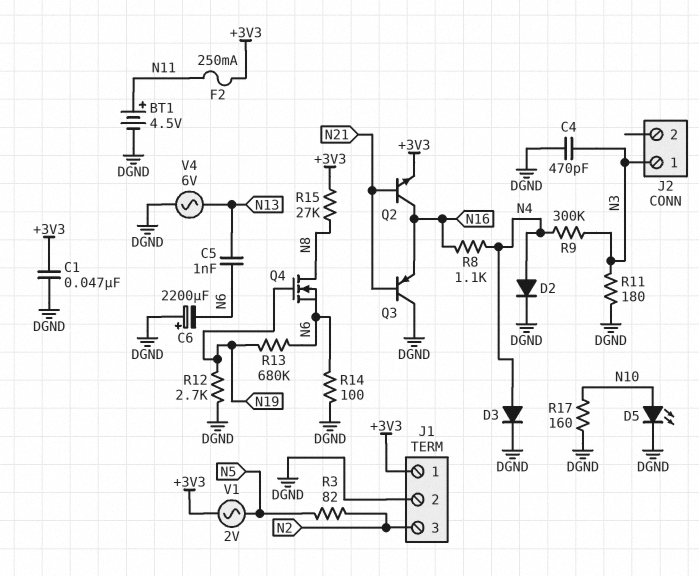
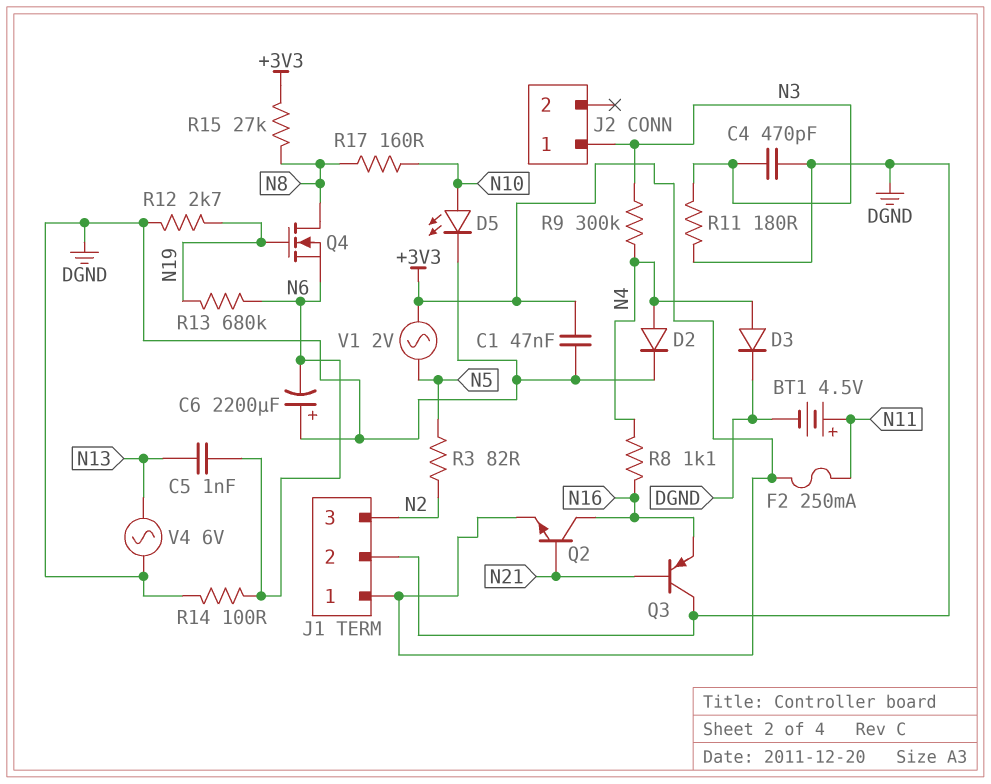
R17: 160 (DGND, N10) -> 160 (N8, N10)

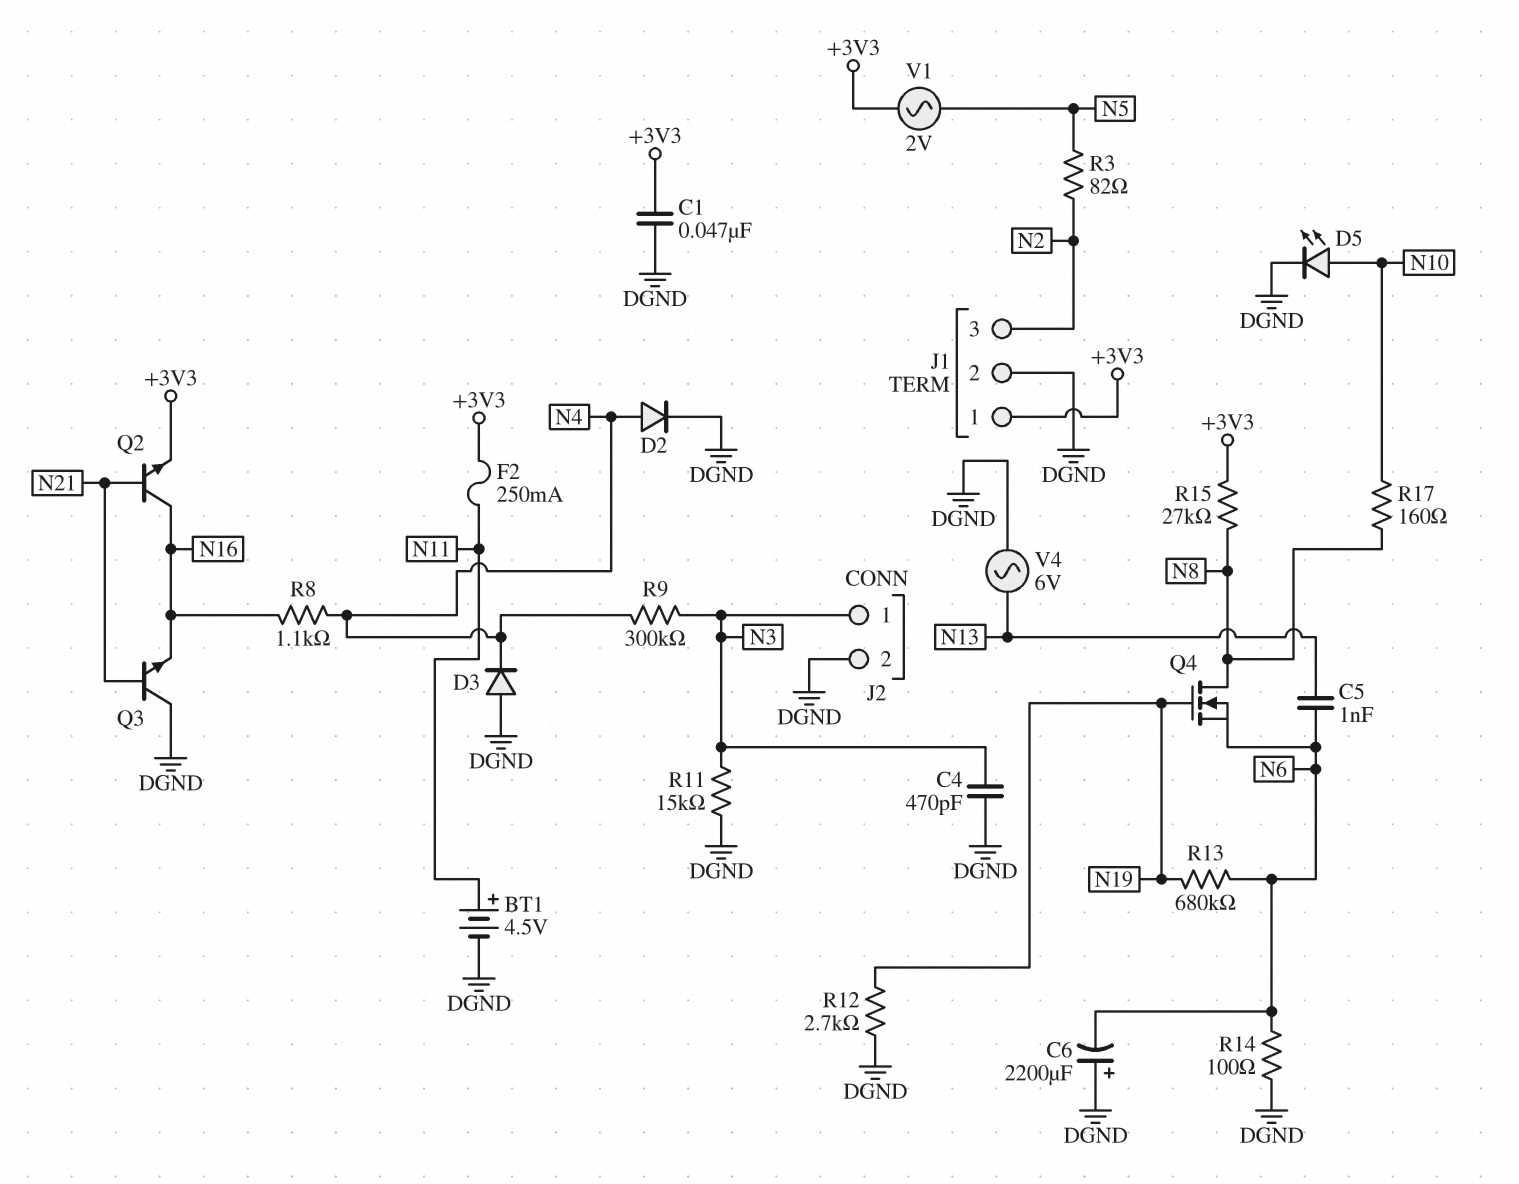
D3: diode (A N4, K DGND) -> diode (A DGND, K N4)
J2 pin 2: none -> DGND
Q3: PNP (B N21, C DGND, E N16) -> NPN (B N21, C DGND, E N16)
R11: 180 (DGND, N3) -> 15k (DGND, N3)

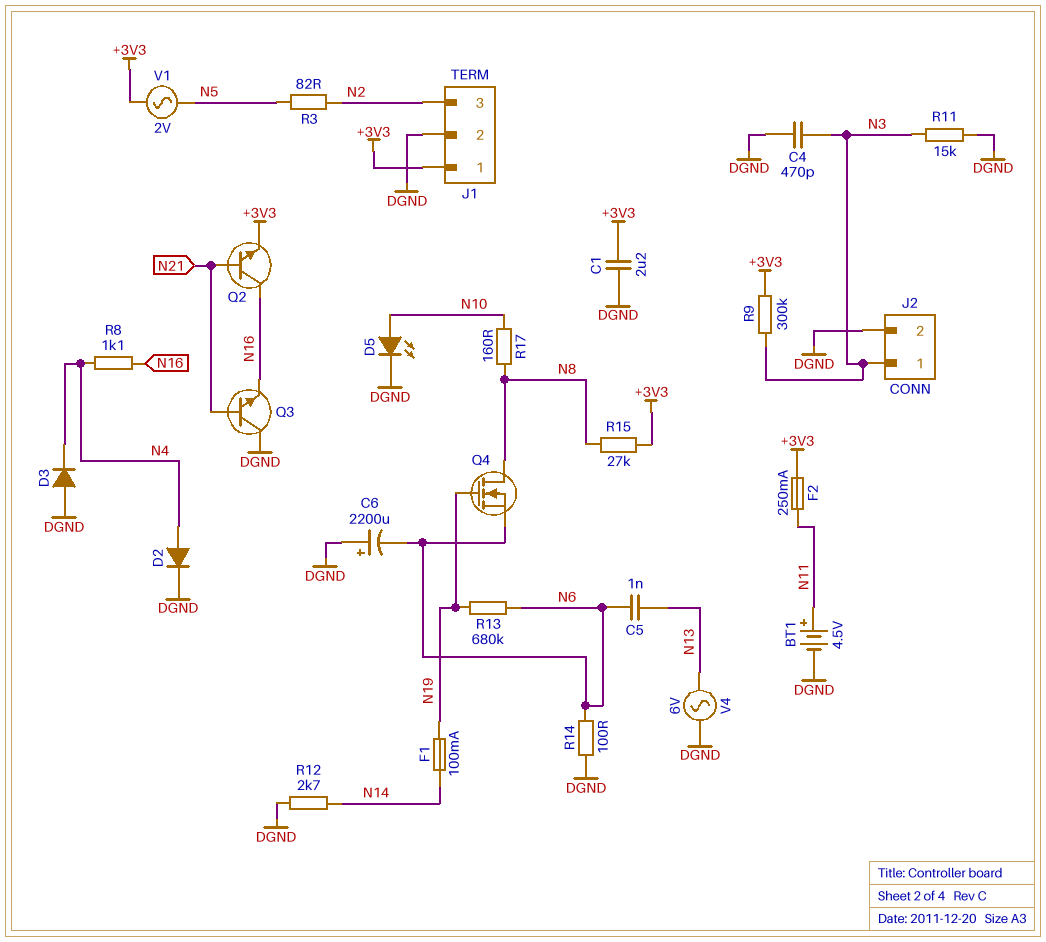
C1: 47nF (+3V3, DGND) -> 2.2uF (+3V3, DGND)
F1: none -> 100mA (N14, N19)
R9: 300k (N3, N4) -> 300k (+3V3, N3)
R12: 2.7k (DGND, N19) -> 2.7k (DGND, N14)

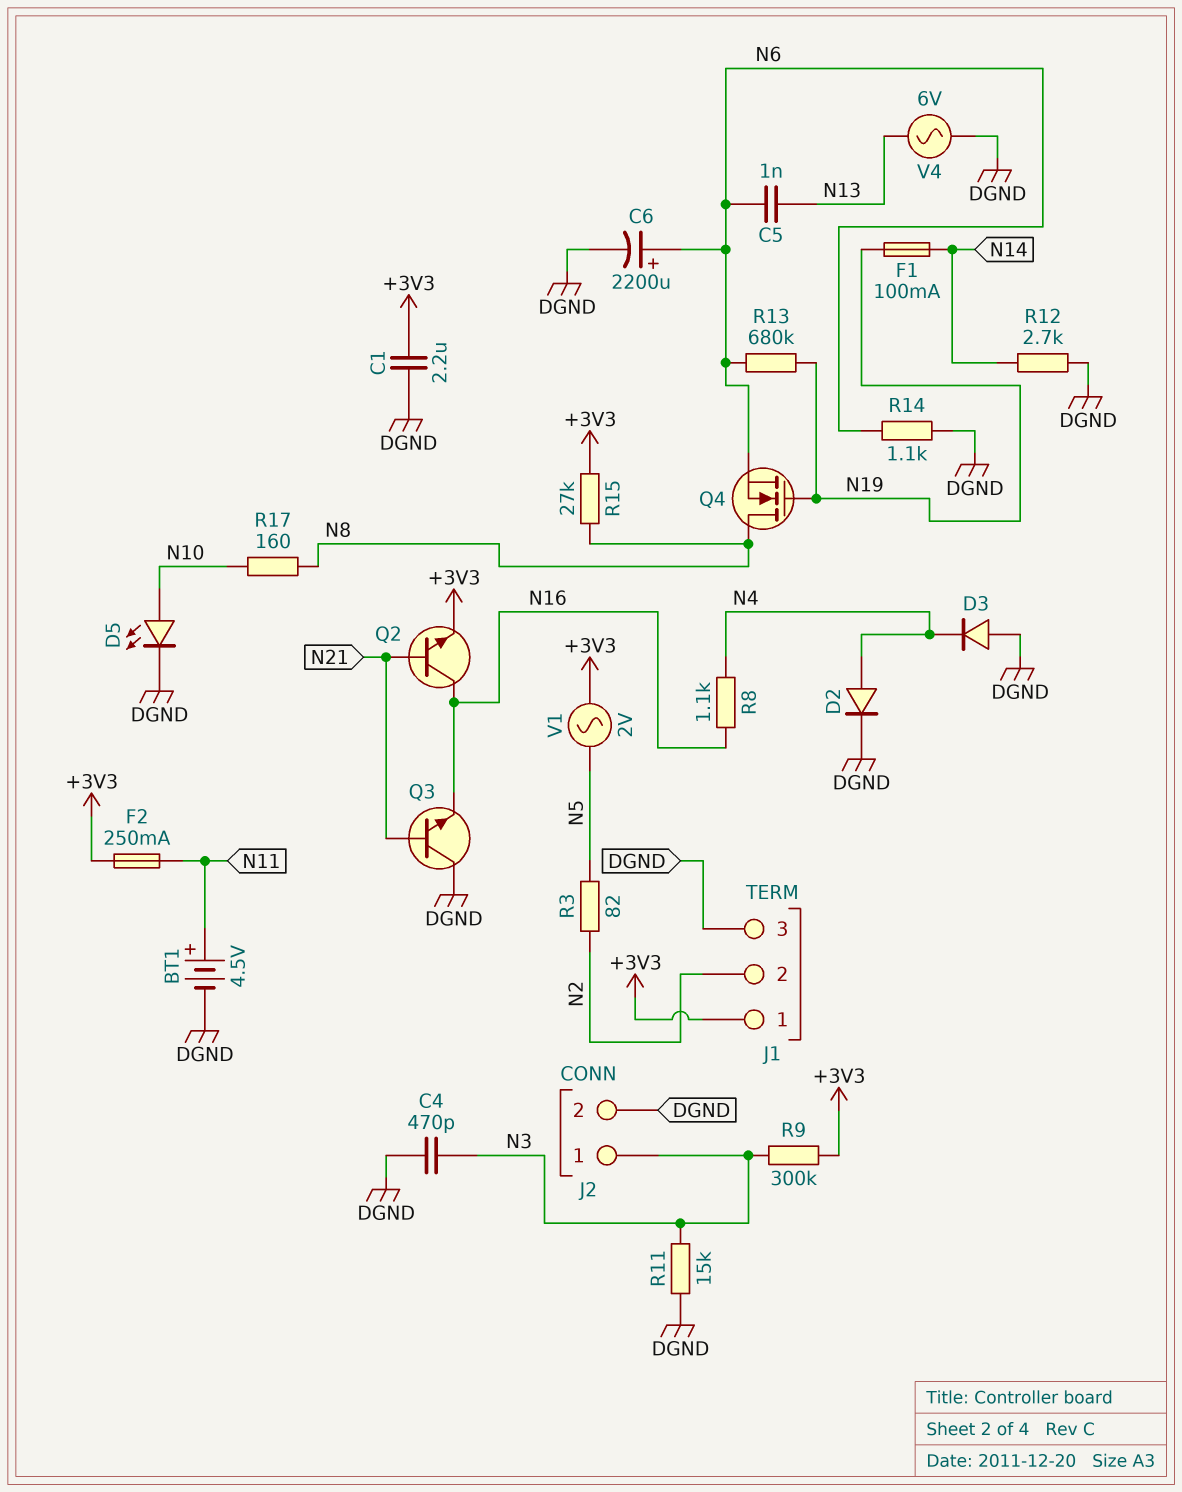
C6: 2200uF (plus DGND, minus N6) -> 2200uF (plus N6, minus DGND)
J1 pin 2: DGND -> N2
J1 pin 3: N2 -> DGND
R14: 100 (DGND, N6) -> 1.1k (DGND, N6)

